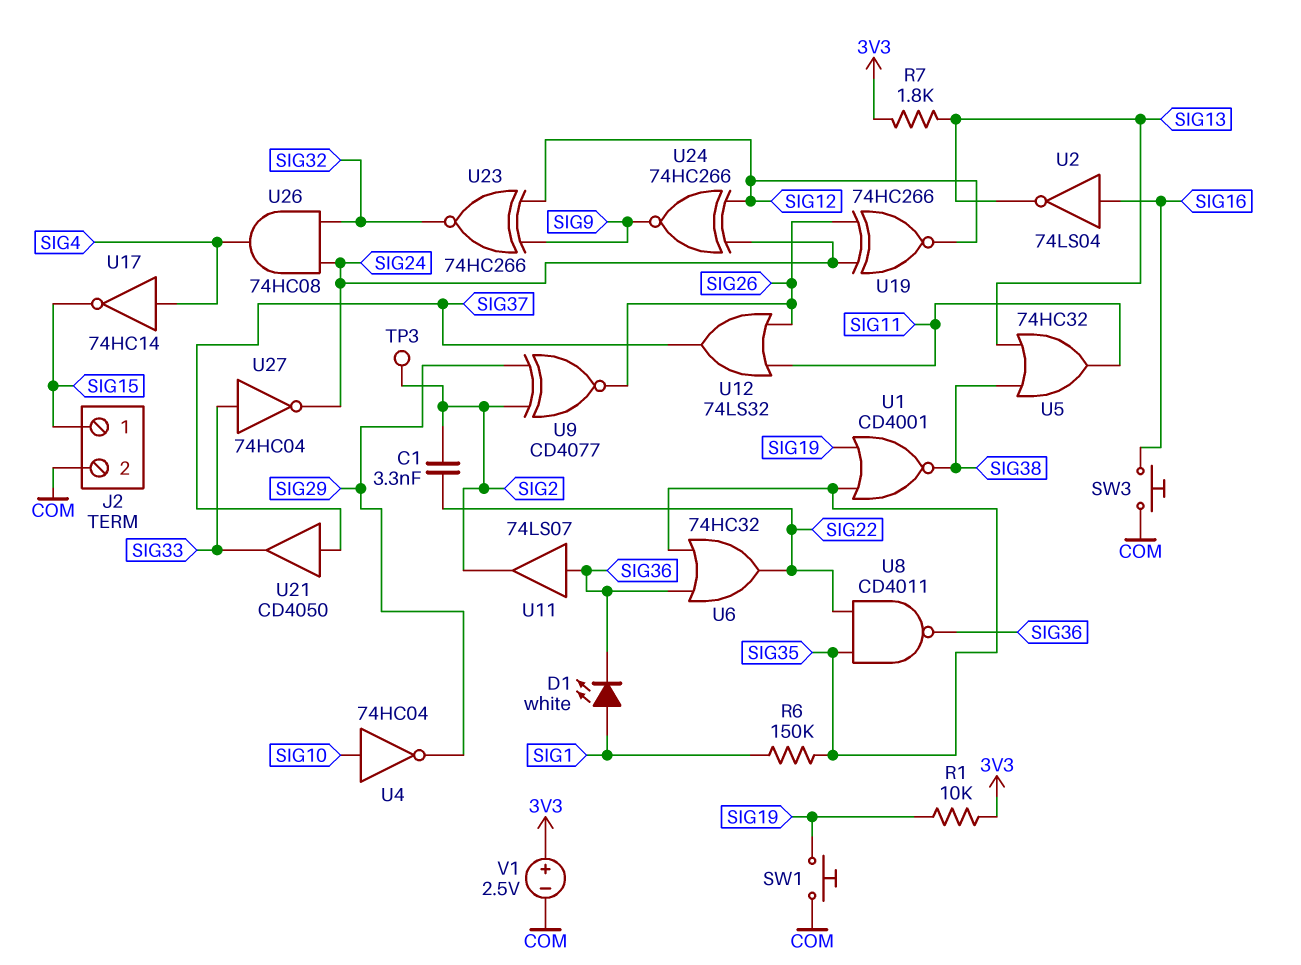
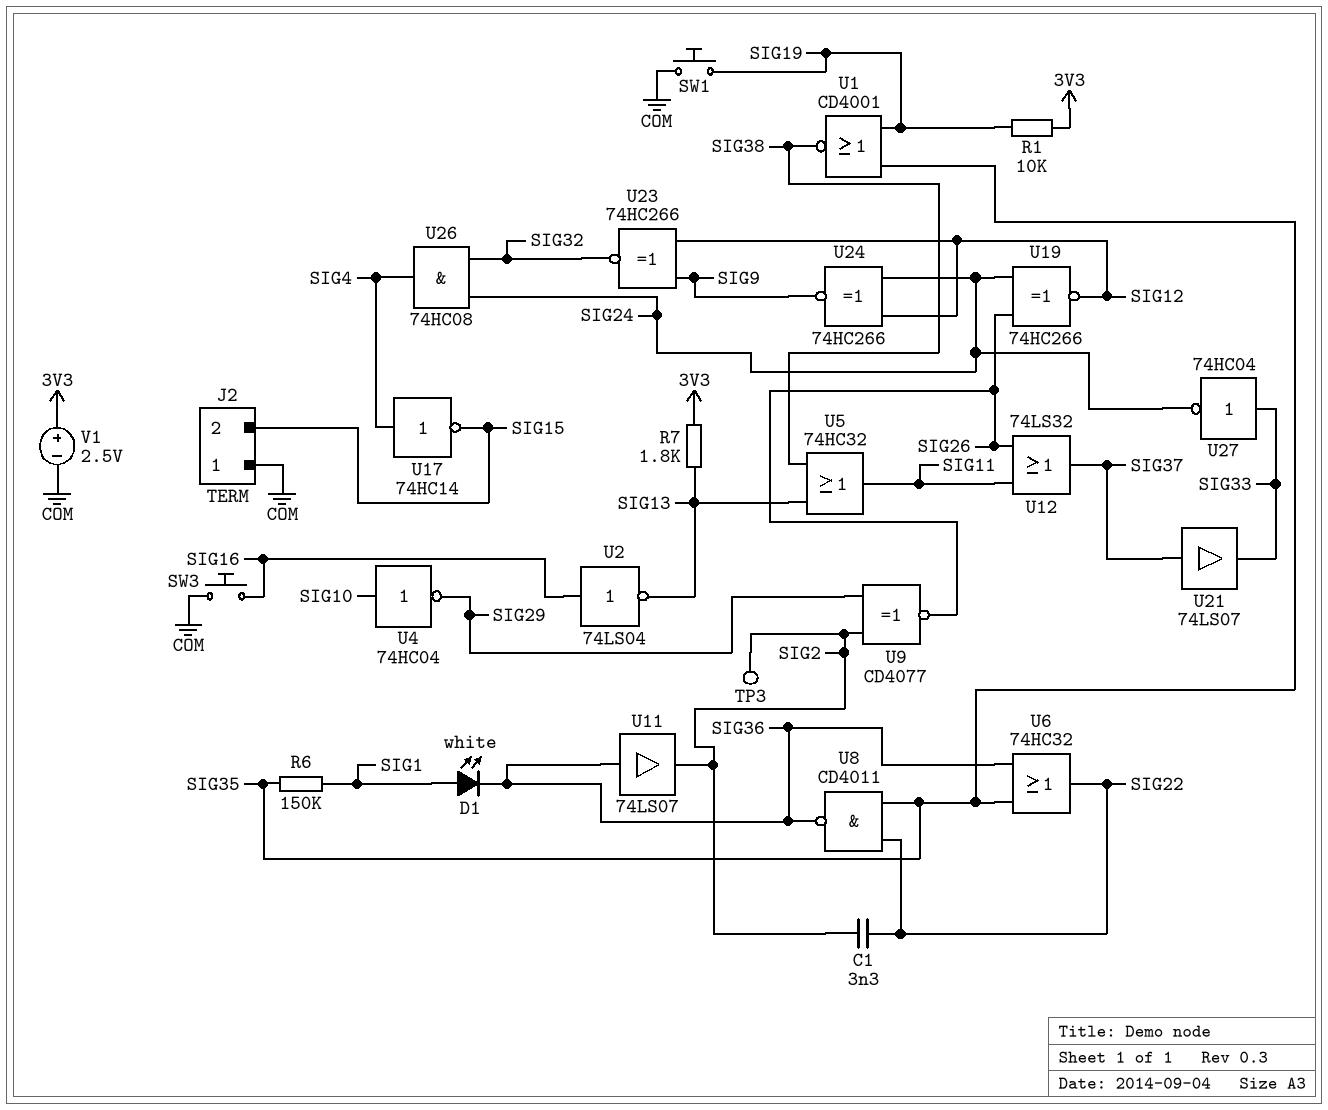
J2 pin 1: SIG15 -> COM
J2 pin 2: COM -> SIG15
U21: buffer CD4050 (in SIG37, out SIG33) -> buffer 74LS07 (in SIG37, out SIG33)

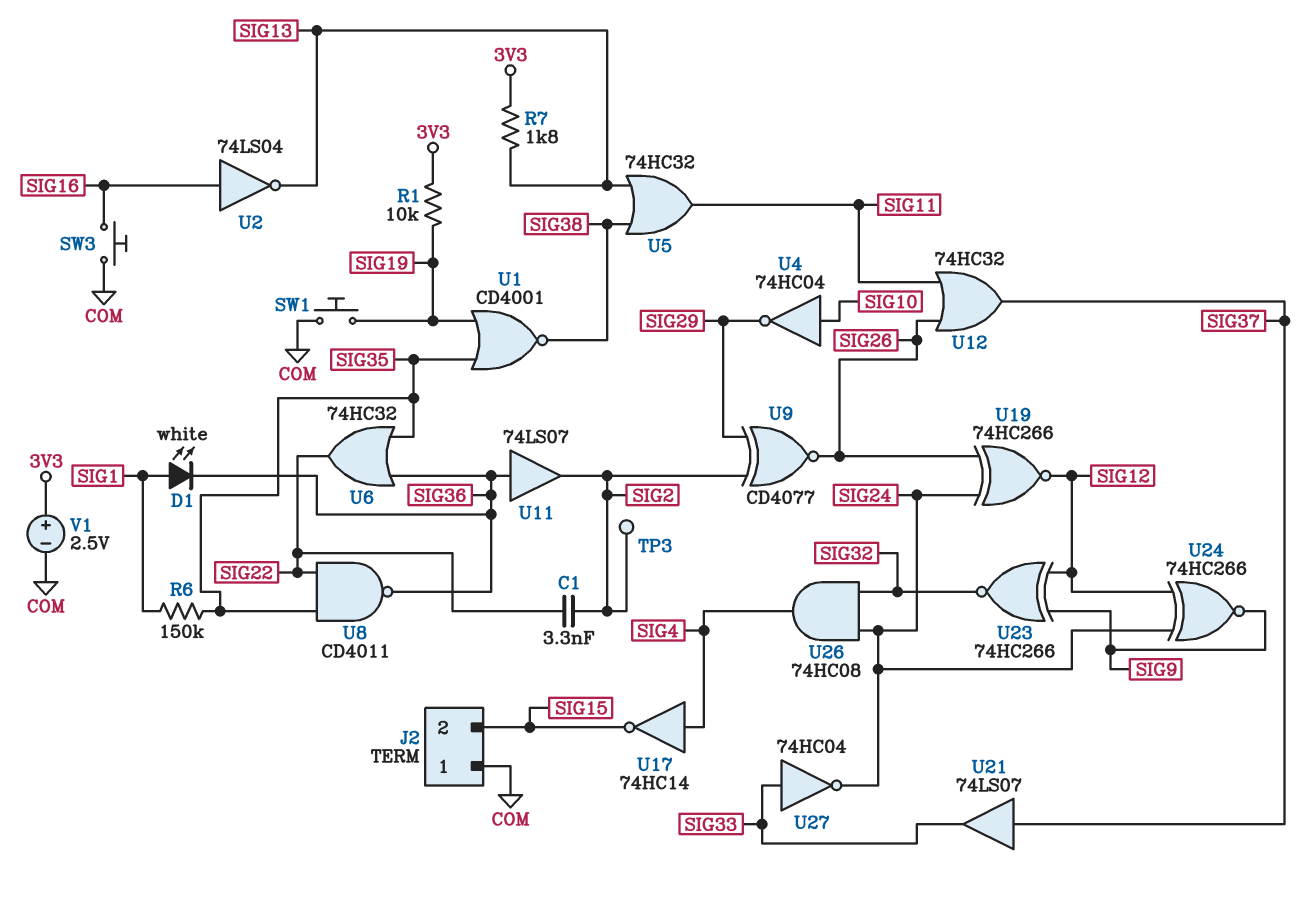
U12: OR 74LS32 (in SIG11, in SIG26, out SIG37) -> OR 74HC32 (in SIG11, in SIG26, out SIG37)

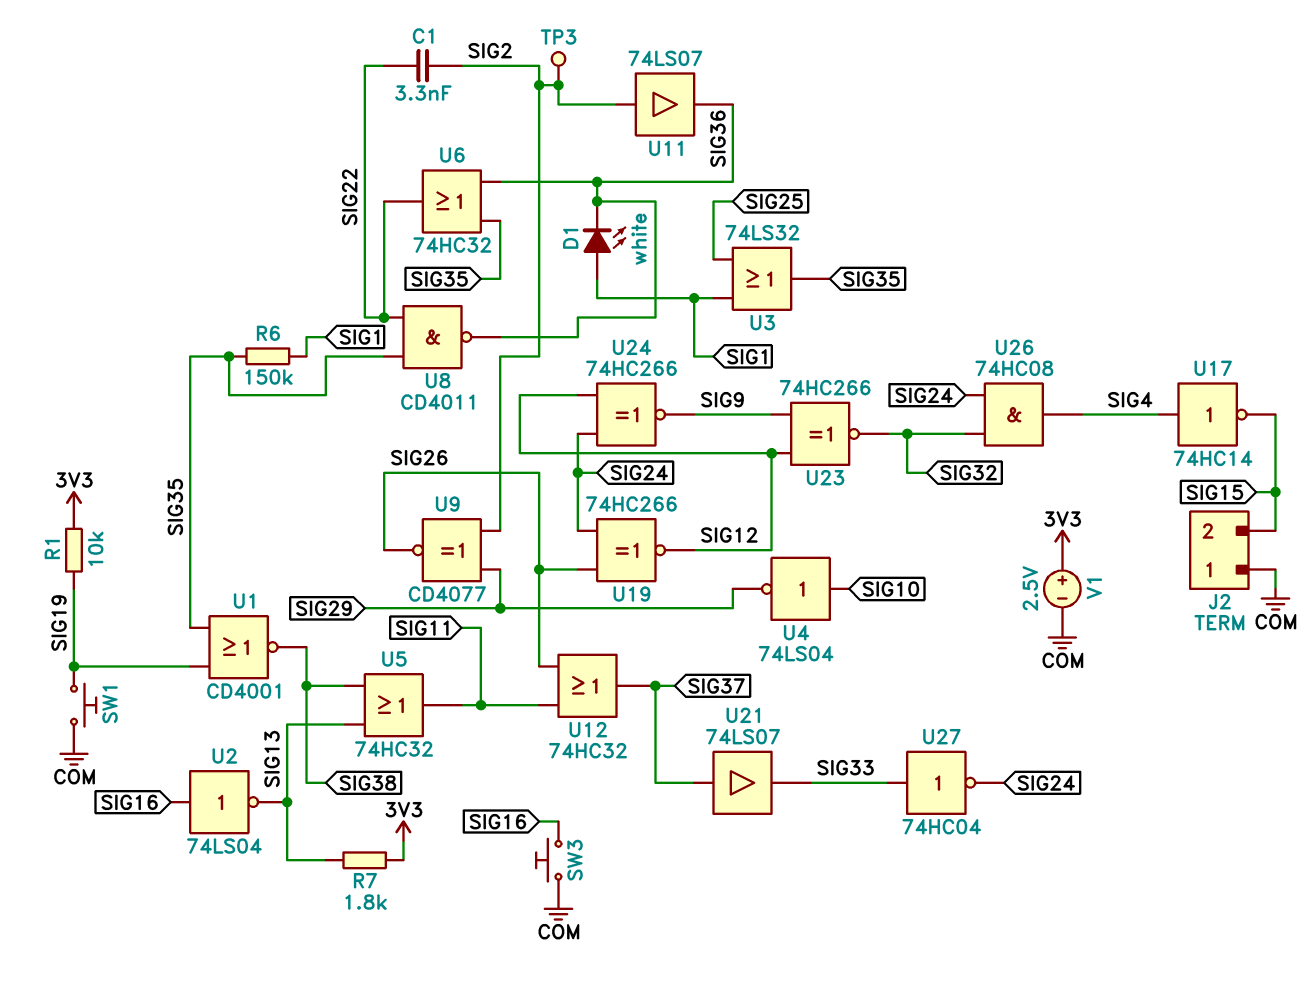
U3: none -> OR 74LS32 (in SIG1, in SIG25, out SIG35)
U4: NOT 74HC04 (in SIG10, out SIG29) -> NOT 74LS04 (in SIG10, out SIG29)
U11: buffer 74LS07 (in SIG36, out SIG2) -> buffer 74LS07 (in SIG2, out SIG36)

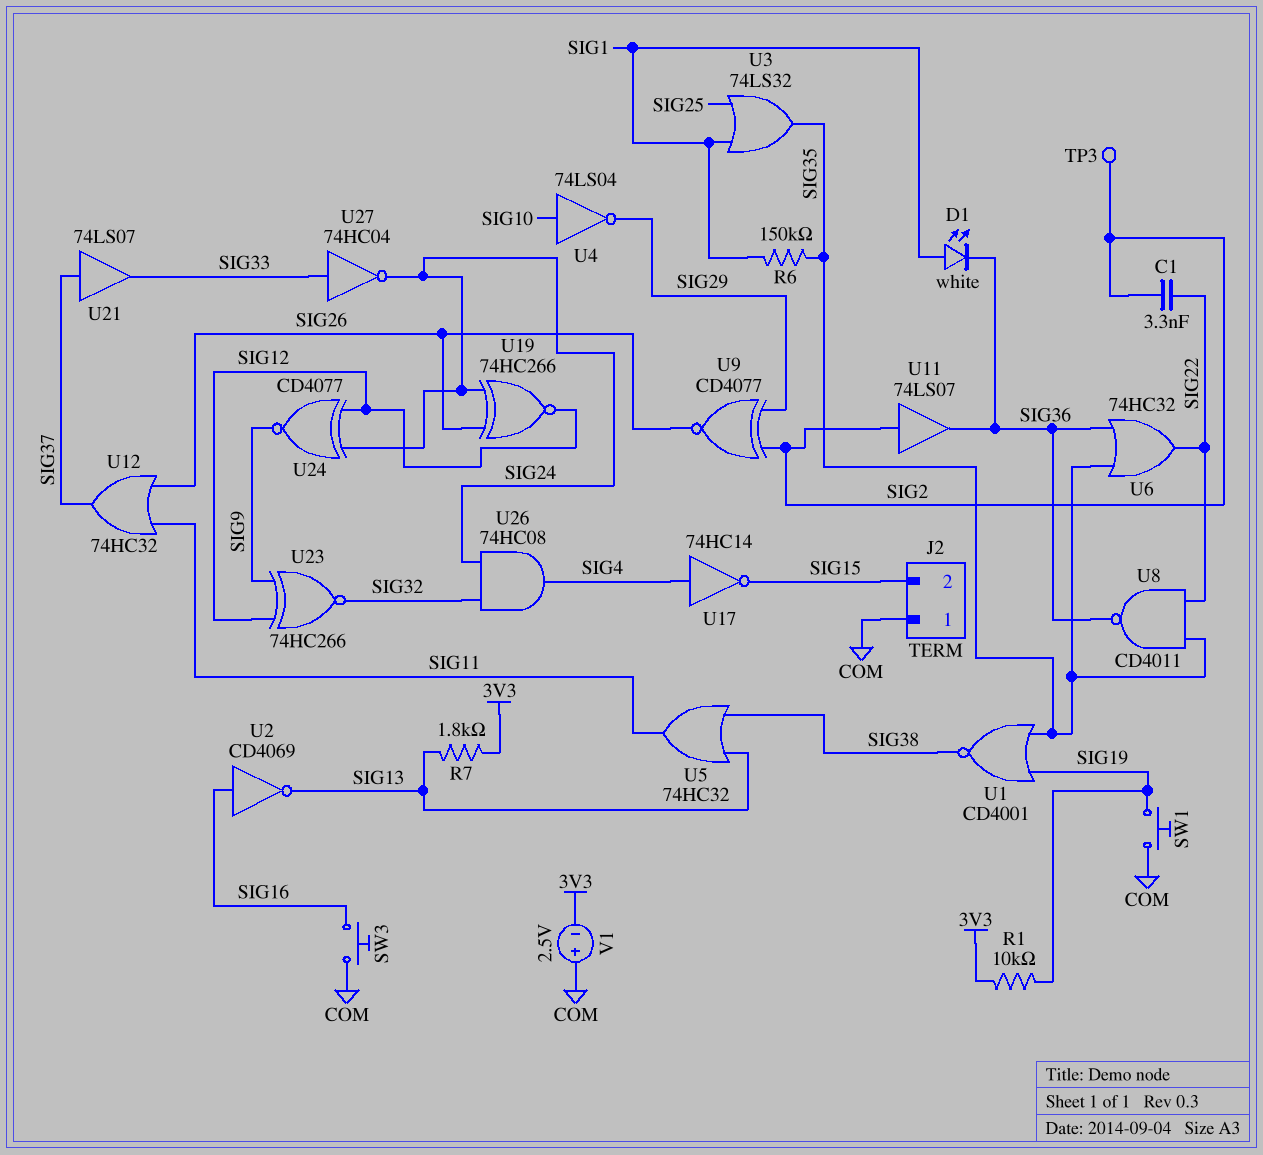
U2: NOT 74LS04 (in SIG16, out SIG13) -> NOT CD4069 (in SIG16, out SIG13)
U24: XNOR 74HC266 (in SIG12, in SIG24, out SIG9) -> XNOR CD4077 (in SIG12, in SIG24, out SIG9)
V1: 2.5V (plus 3V3, minus COM) -> 2.5V (plus COM, minus 3V3)

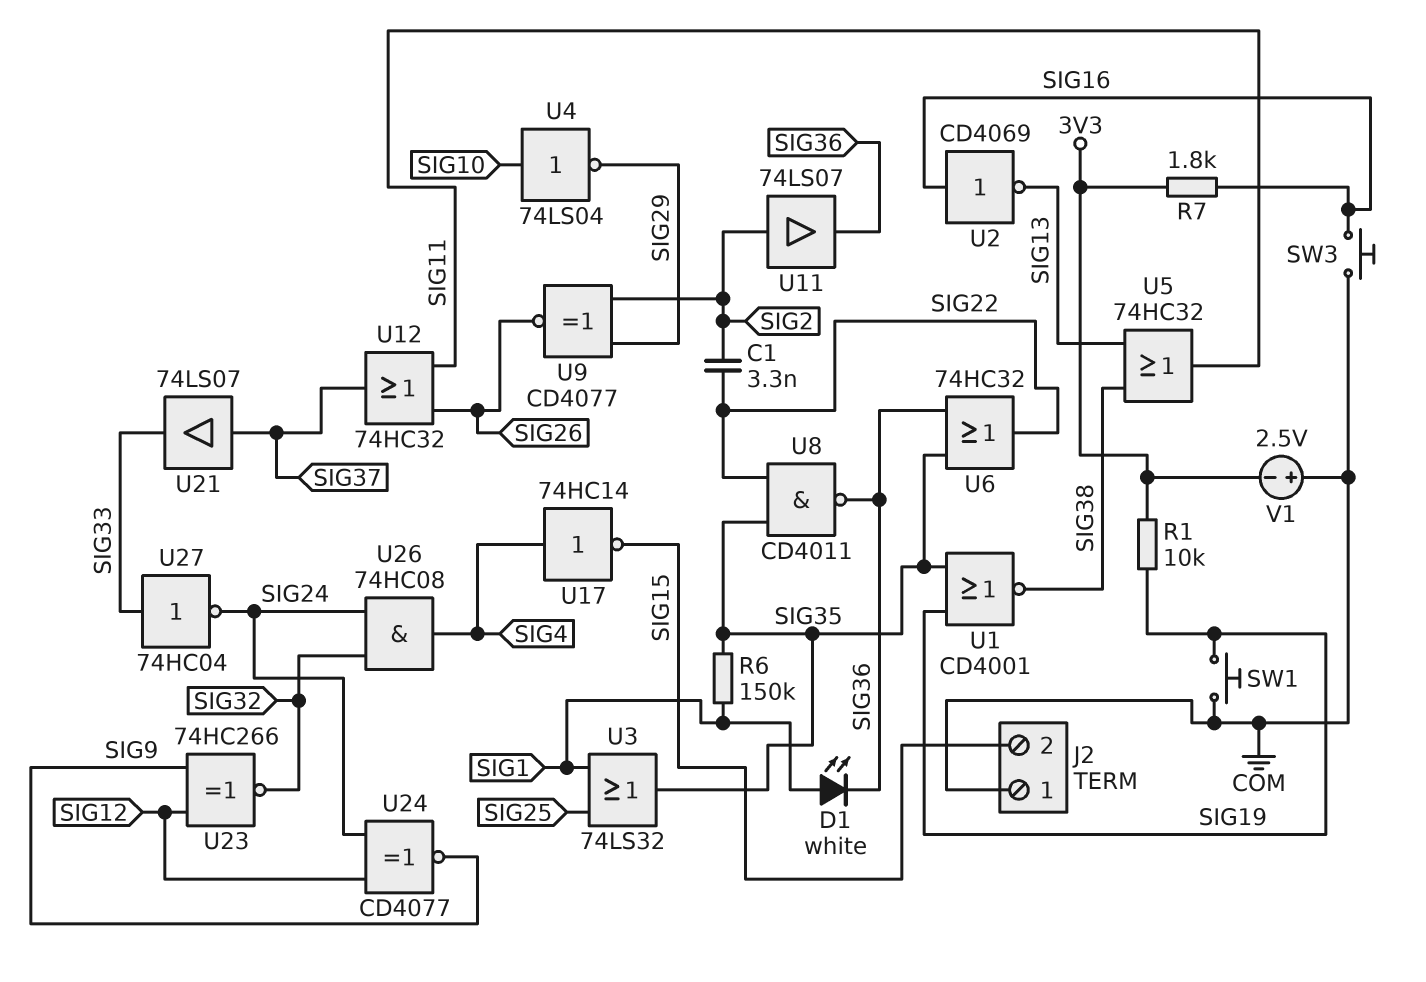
R7: 1.8k (3V3, SIG13) -> 1.8k (3V3, SIG16)
TP3: test point (SIG2) -> none
U19: XNOR 74HC266 (in SIG24, in SIG26, out SIG12) -> none

